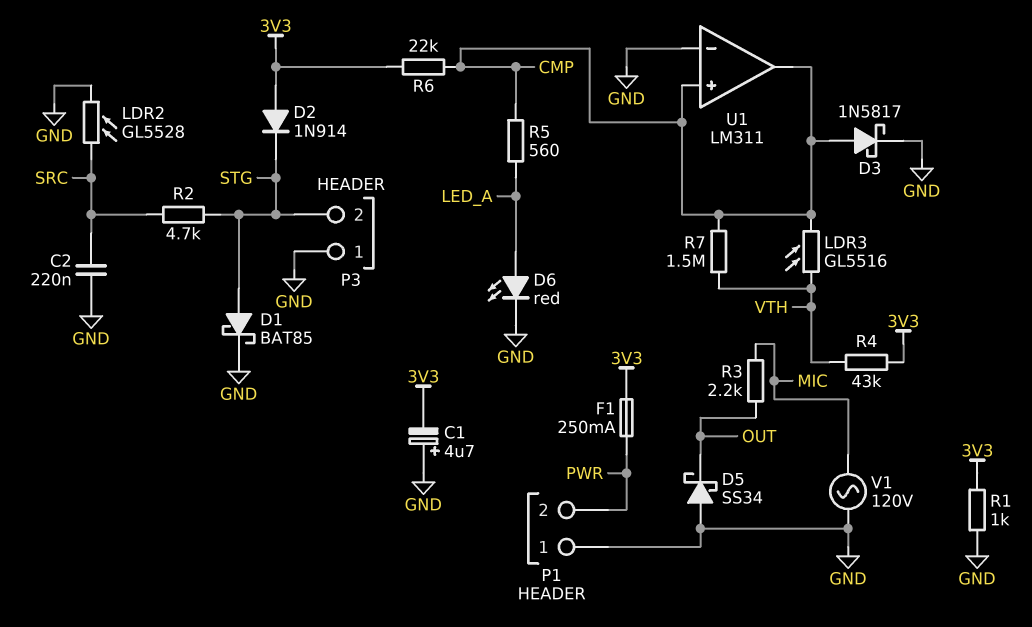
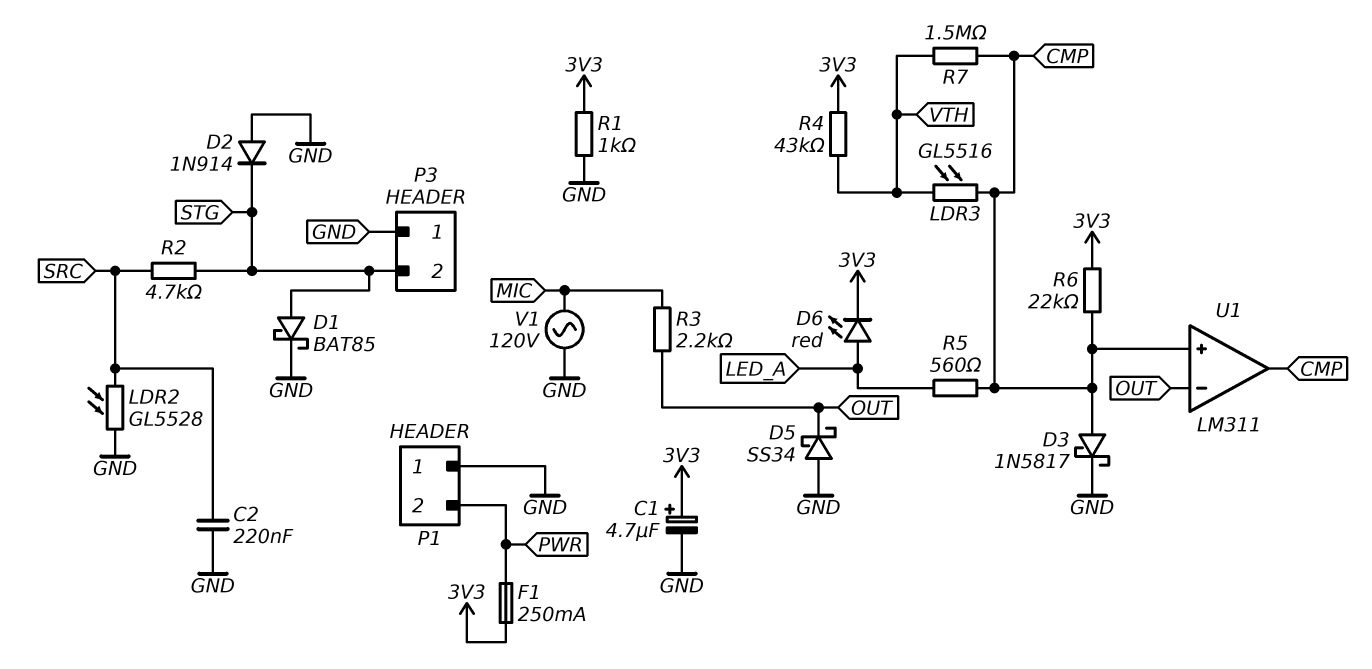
C1: 4.7uF (plus GND, minus 3V3) -> 4.7uF (plus 3V3, minus GND)
D2: diode 1N914 (A 3V3, K STG) -> diode 1N914 (A GND, K STG)
D6: LED red (A LED_A, K GND) -> LED red (A LED_A, K 3V3)
U1 pin in-: GND -> OUT

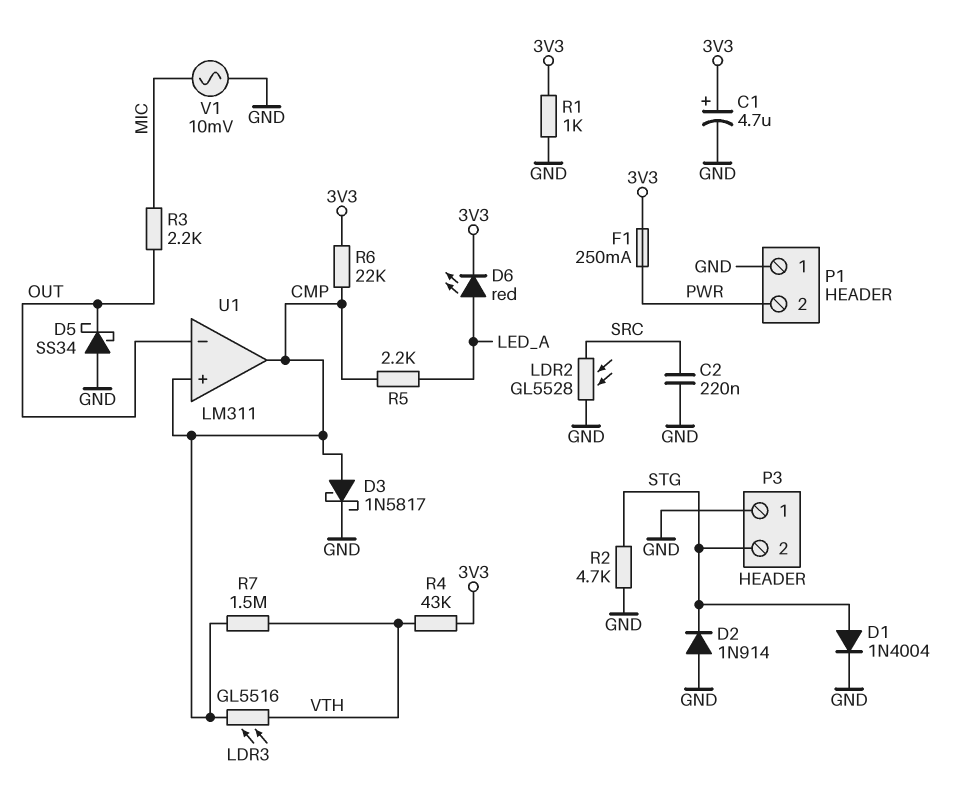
D1: schottky BAT85 (A STG, K GND) -> diode 1N4004 (A STG, K GND)
R2: 4.7k (SRC, STG) -> 4.7k (GND, STG)
R5: 560 (CMP, LED_A) -> 2.2k (CMP, LED_A)
V1: AC 120V (GND, MIC) -> AC 10mV (GND, MIC)

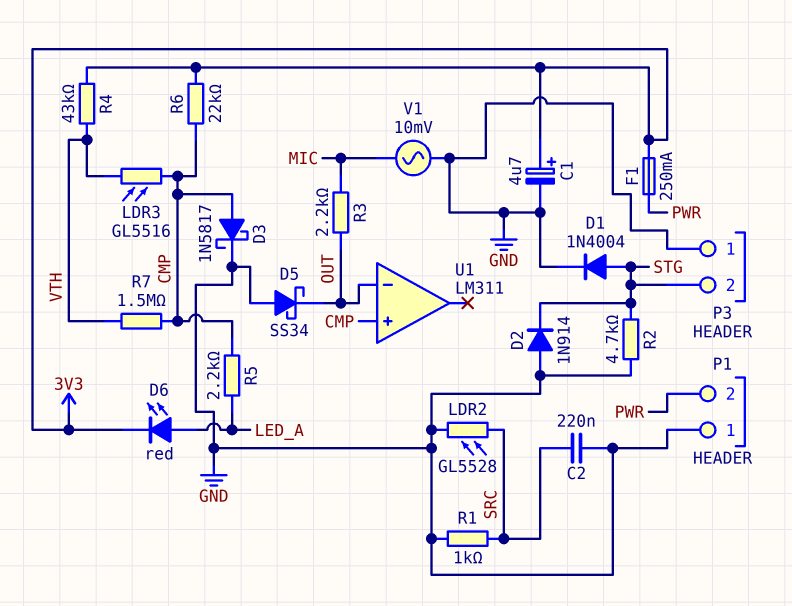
R1: 1k (3V3, GND) -> 1k (GND, SRC)
U1 pin out: CMP -> none

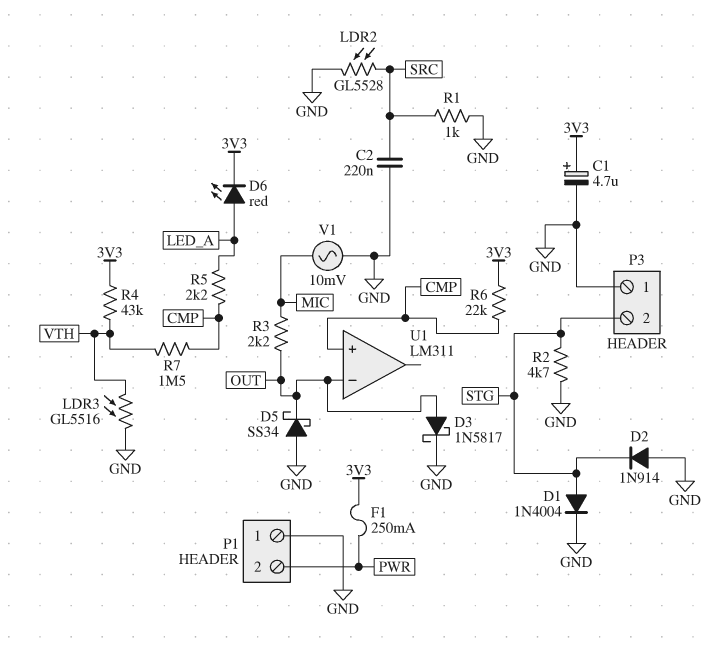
D3: schottky 1N5817 (A CMP, K GND) -> schottky 1N5817 (A OUT, K GND)
LDR3: GL5516 (CMP, VTH) -> GL5516 (GND, VTH)

